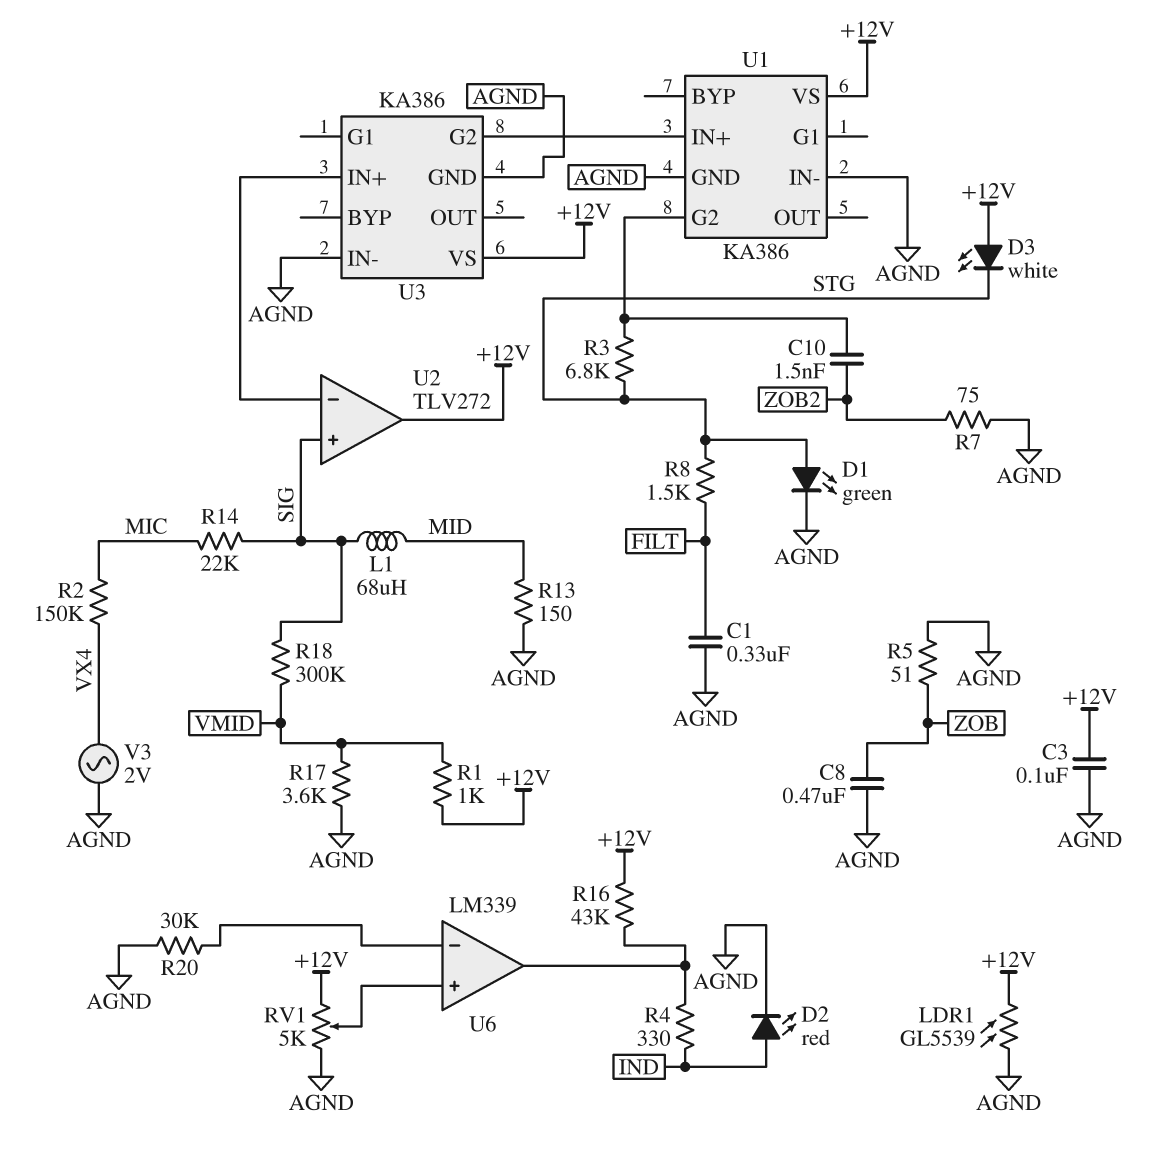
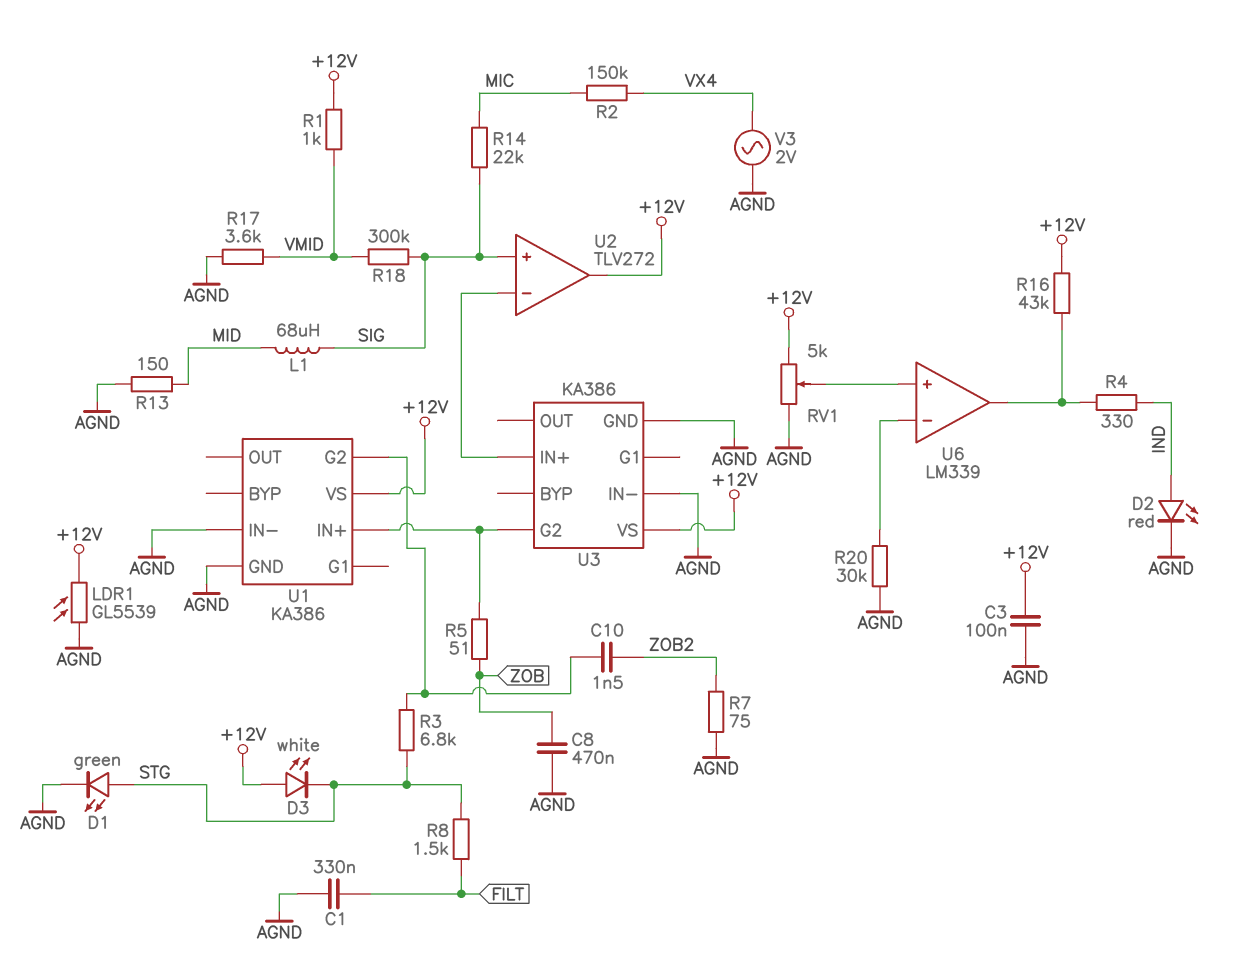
R5: 51 (AGND, ZOB) -> 51 (U1/IN+, ZOB)

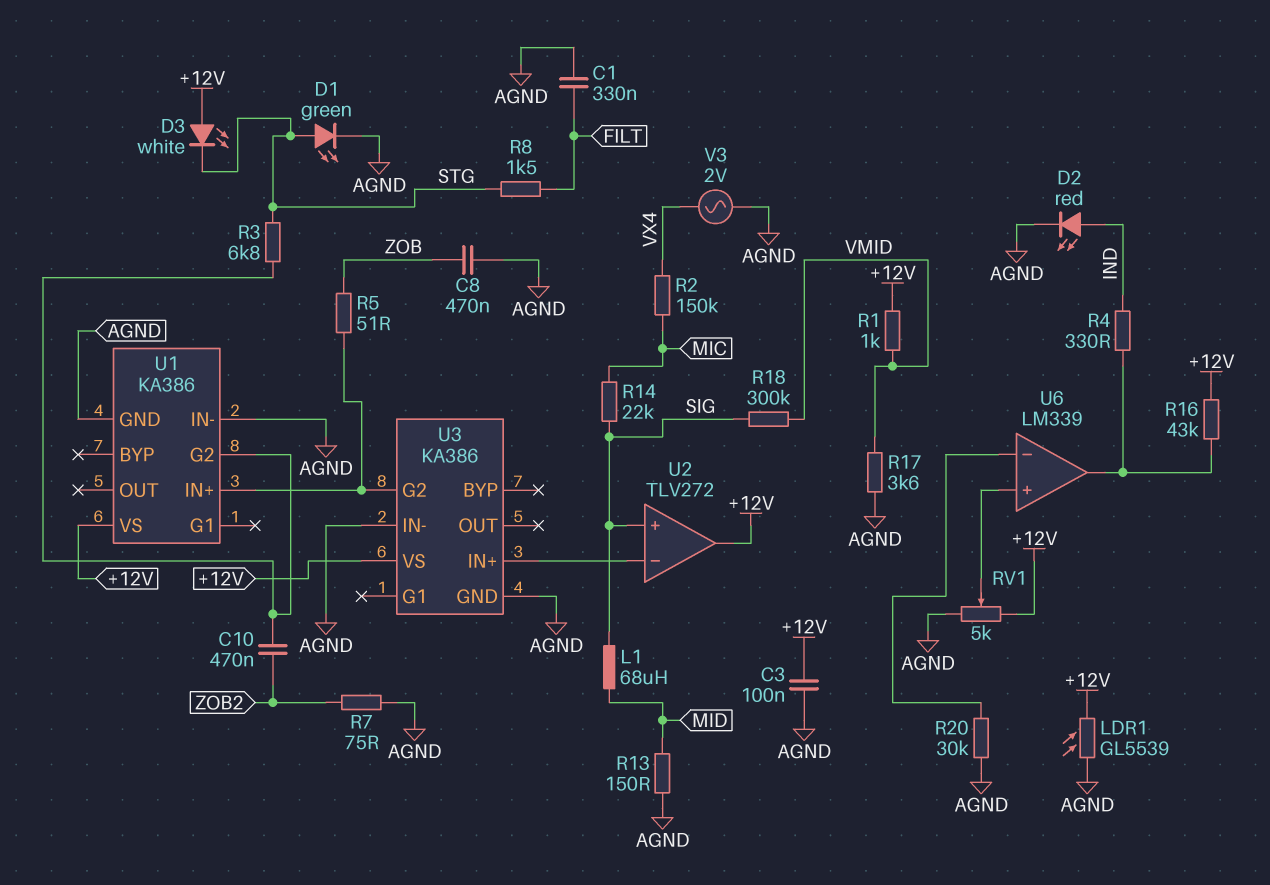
C10: 1.5nF (U1/G2, ZOB2) -> 470nF (U1/G2, ZOB2)

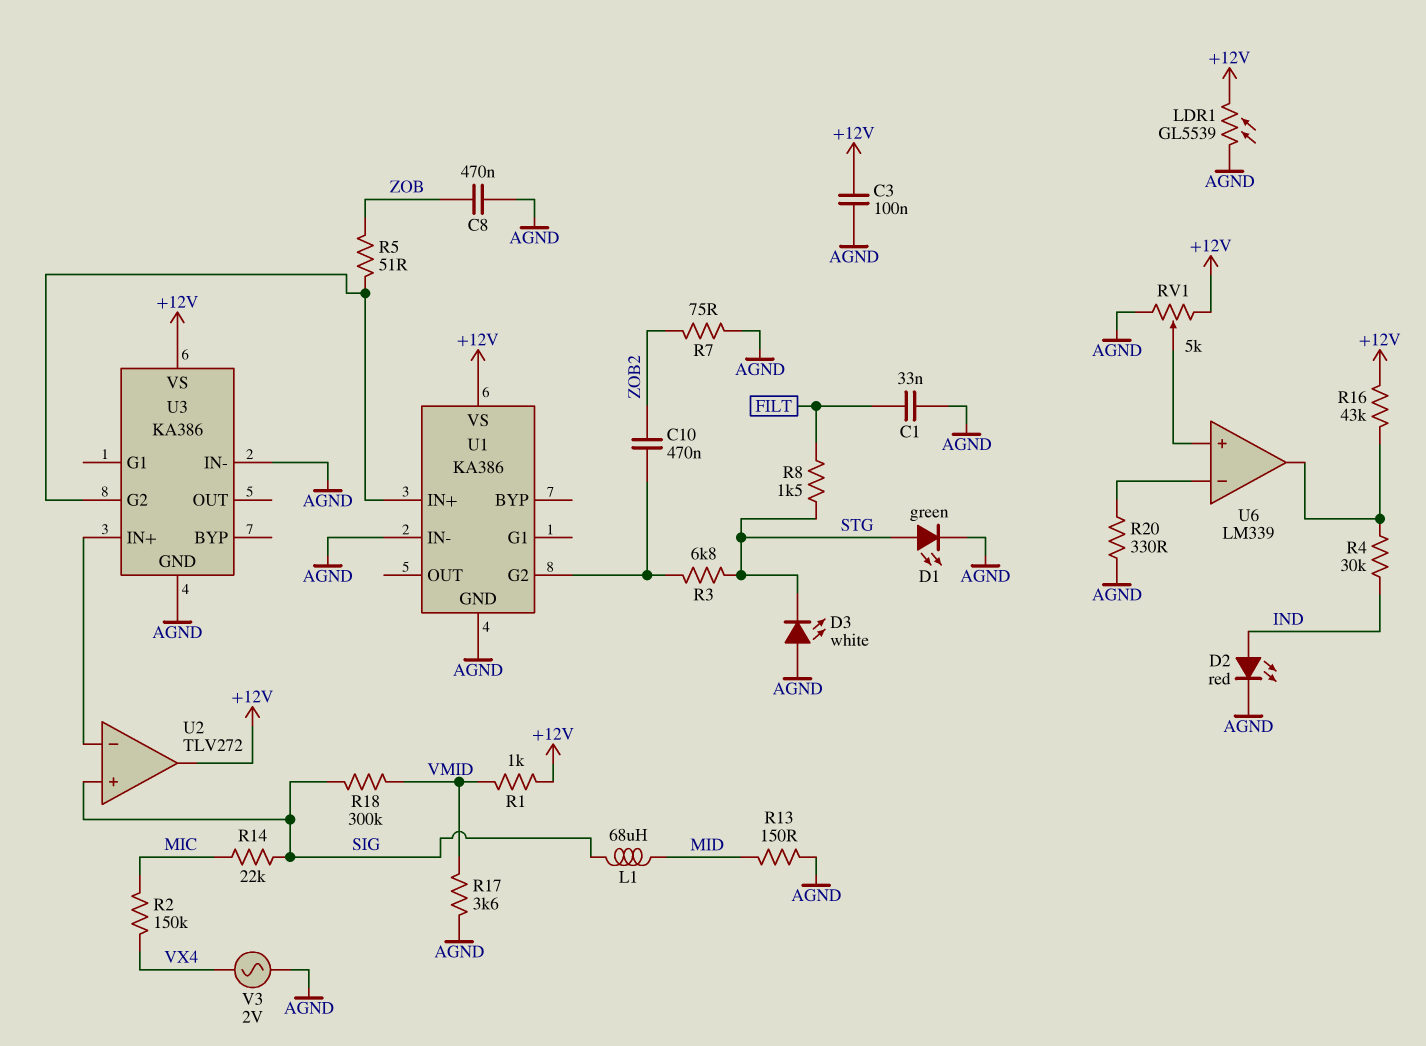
C1: 330nF (AGND, FILT) -> 33nF (AGND, FILT)
D3: LED white (A +12V, K STG) -> LED white (A AGND, K STG)
R4: 330 (IND, U6/out) -> 30k (IND, U6/out)
R20: 30k (AGND, U6/in-) -> 330 (AGND, U6/in-)

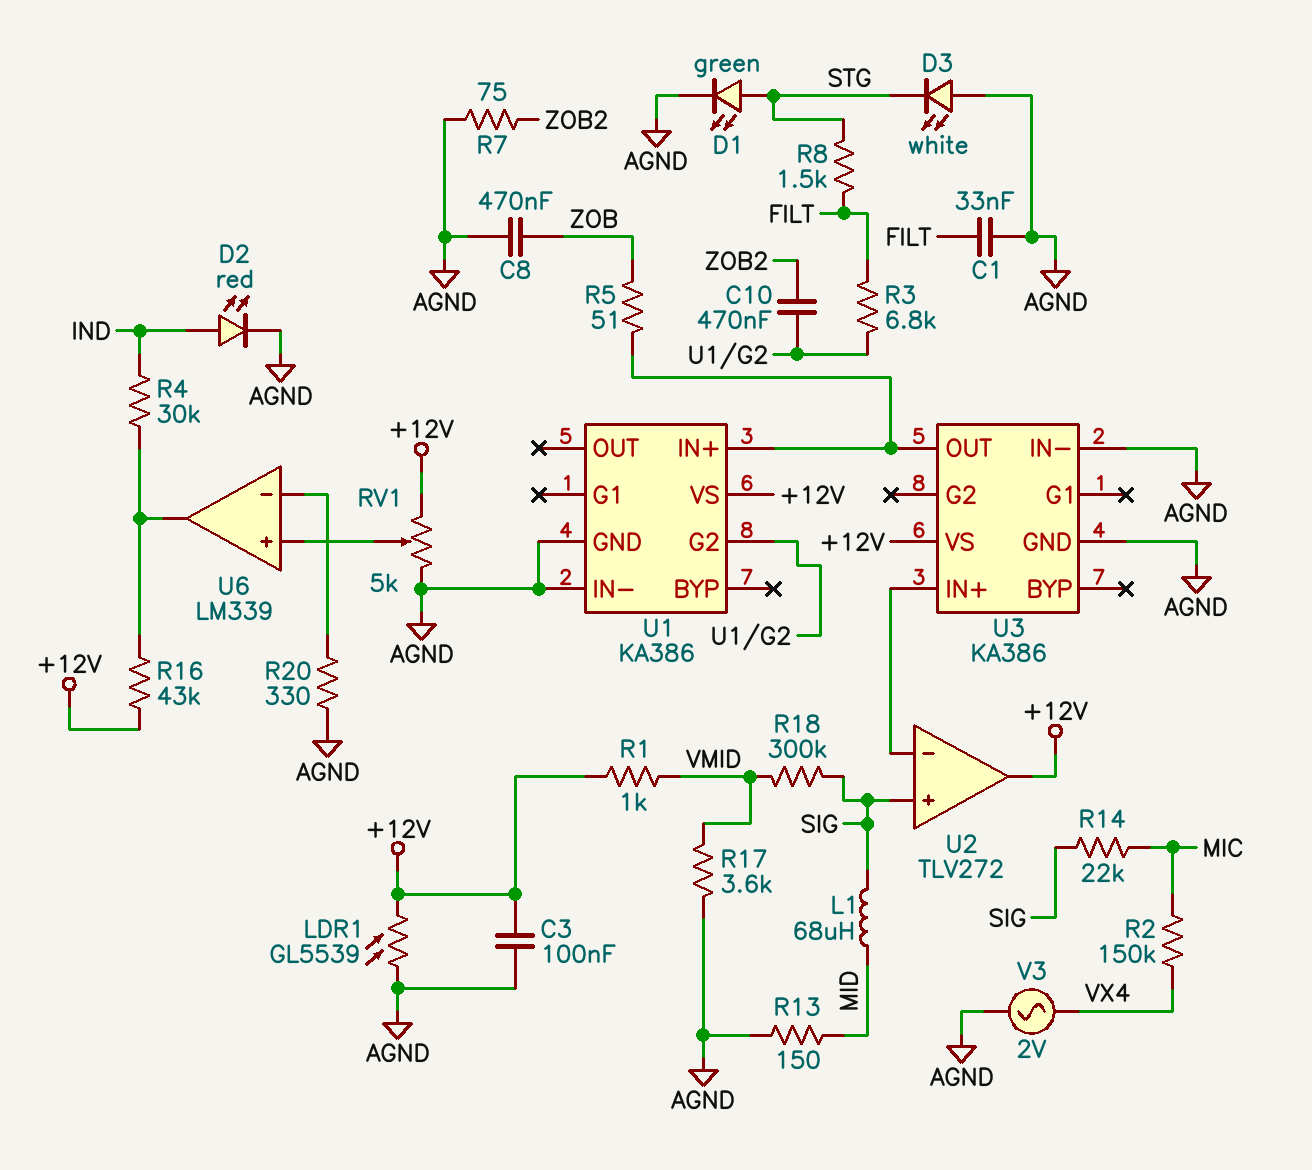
R3: 6.8k (STG, U1/G2) -> 6.8k (FILT, U1/G2)
U3 pin G2: U1/IN+ -> none
U3 pin OUT: none -> U1/IN+

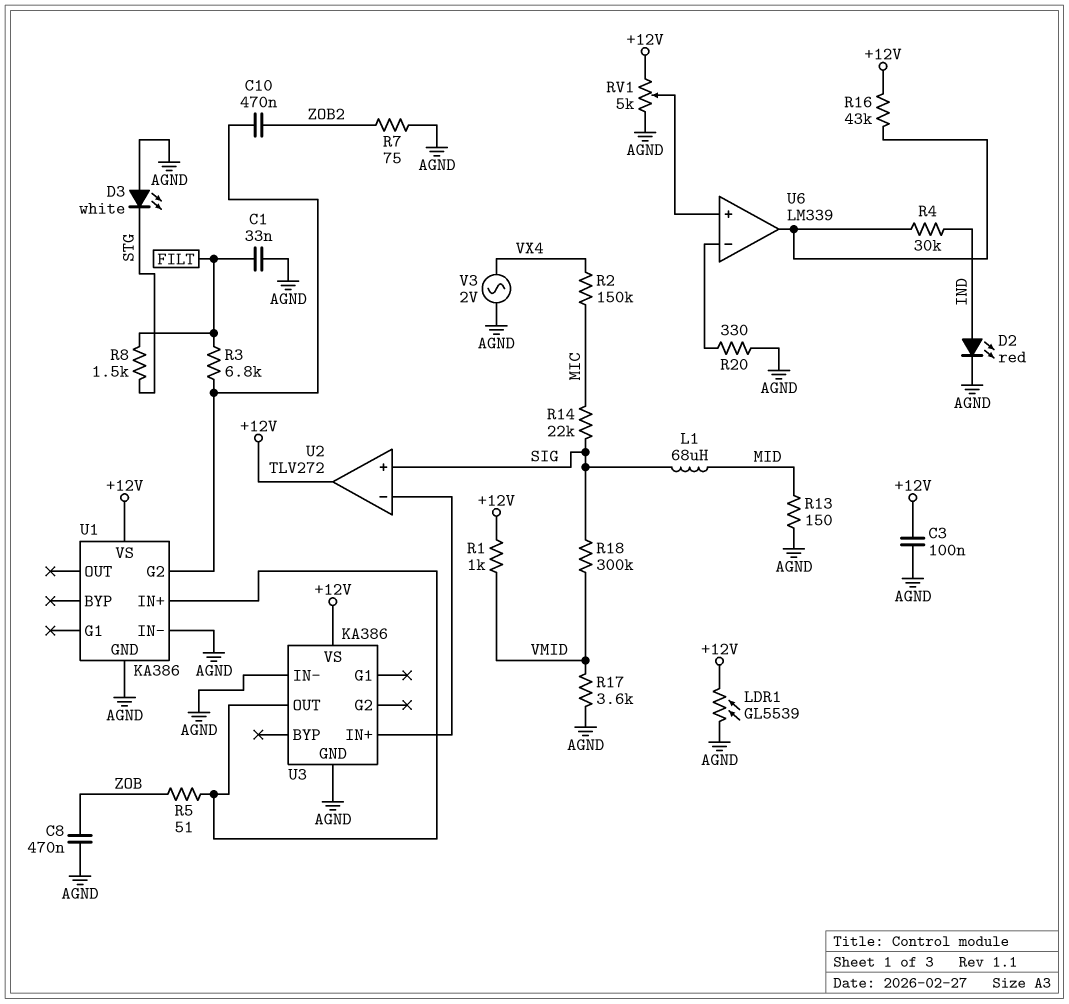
D1: LED green (A STG, K AGND) -> none

